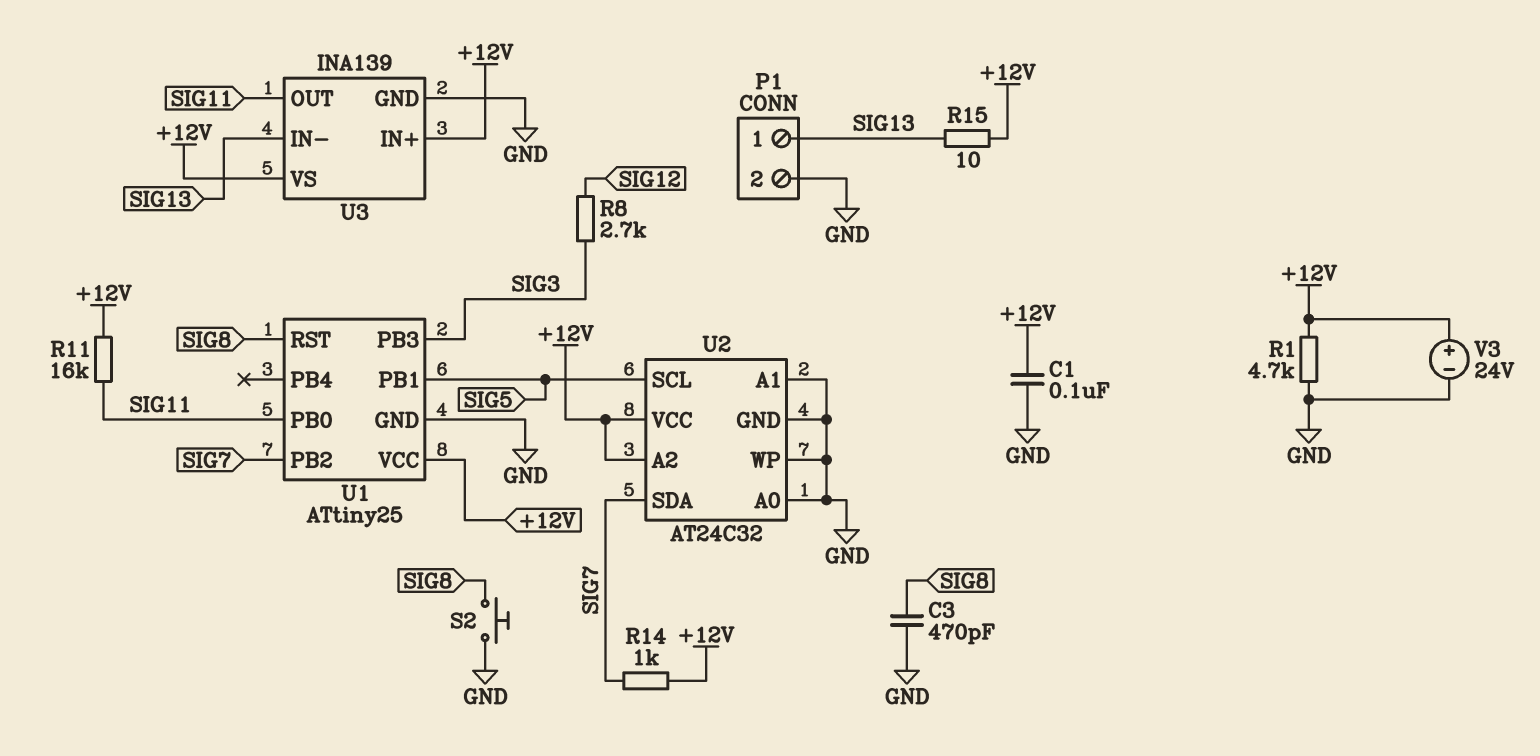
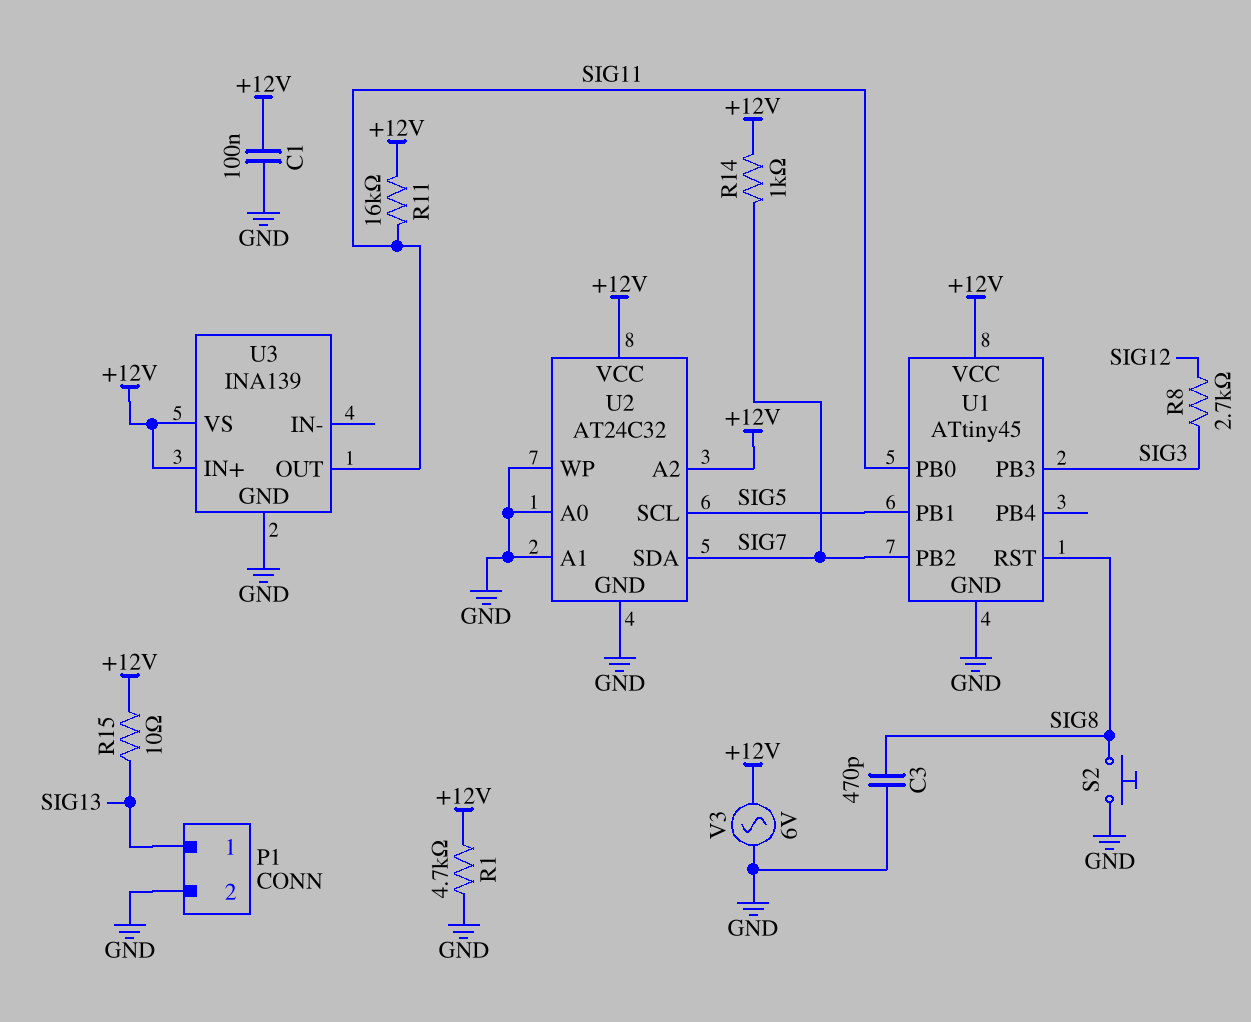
U1: ATtiny25 -> ATtiny45
U3 pin IN-: SIG13 -> none
V3: 24V (plus +12V, minus GND) -> AC 6V (+12V, GND)

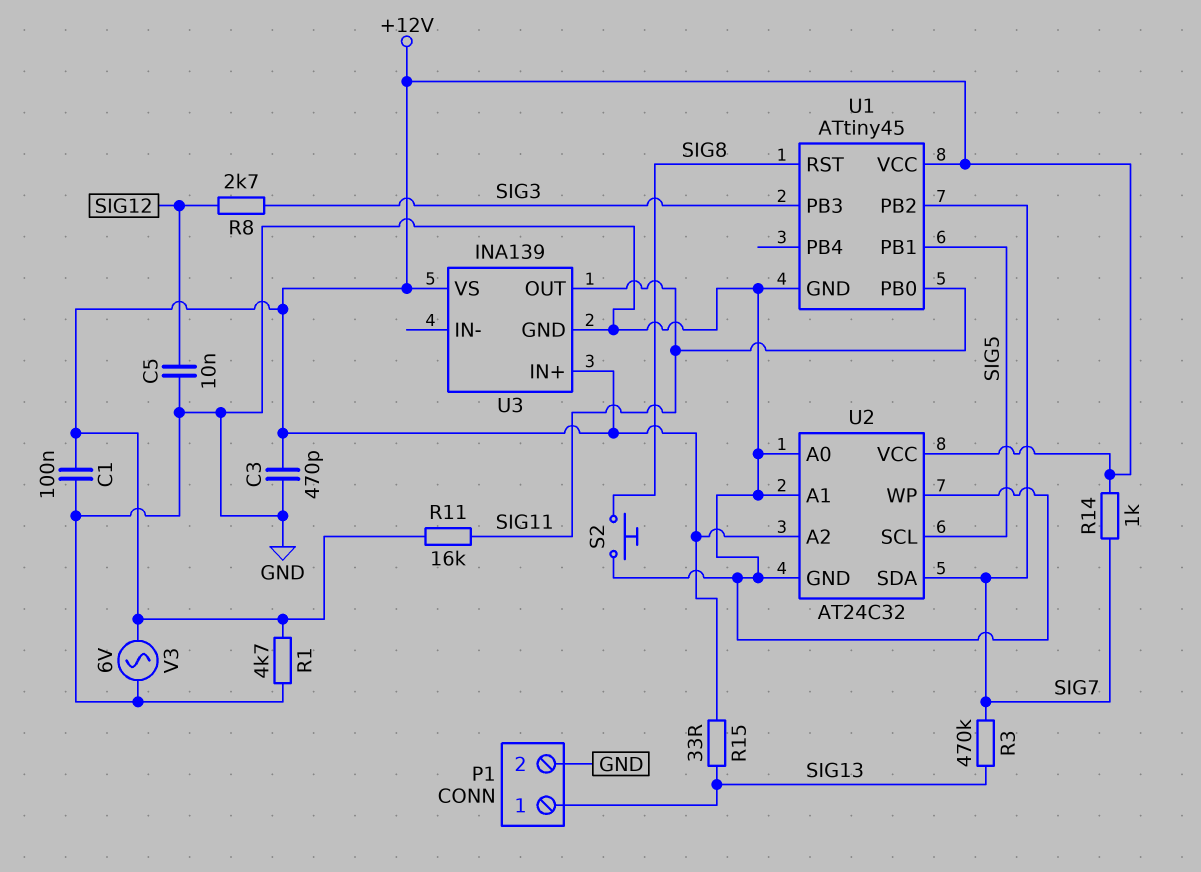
C3: 470pF (GND, SIG8) -> 470pF (+12V, GND)
C5: none -> 10nF (GND, SIG12)
R3: none -> 470k (SIG7, SIG13)
R15: 10 (+12V, SIG13) -> 33 (+12V, SIG13)

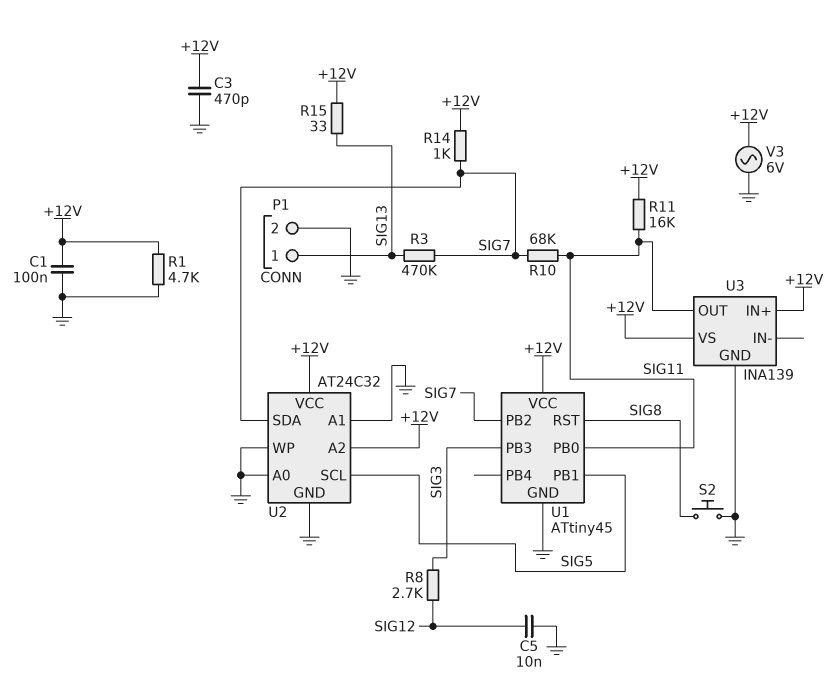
R10: none -> 68k (SIG7, SIG11)

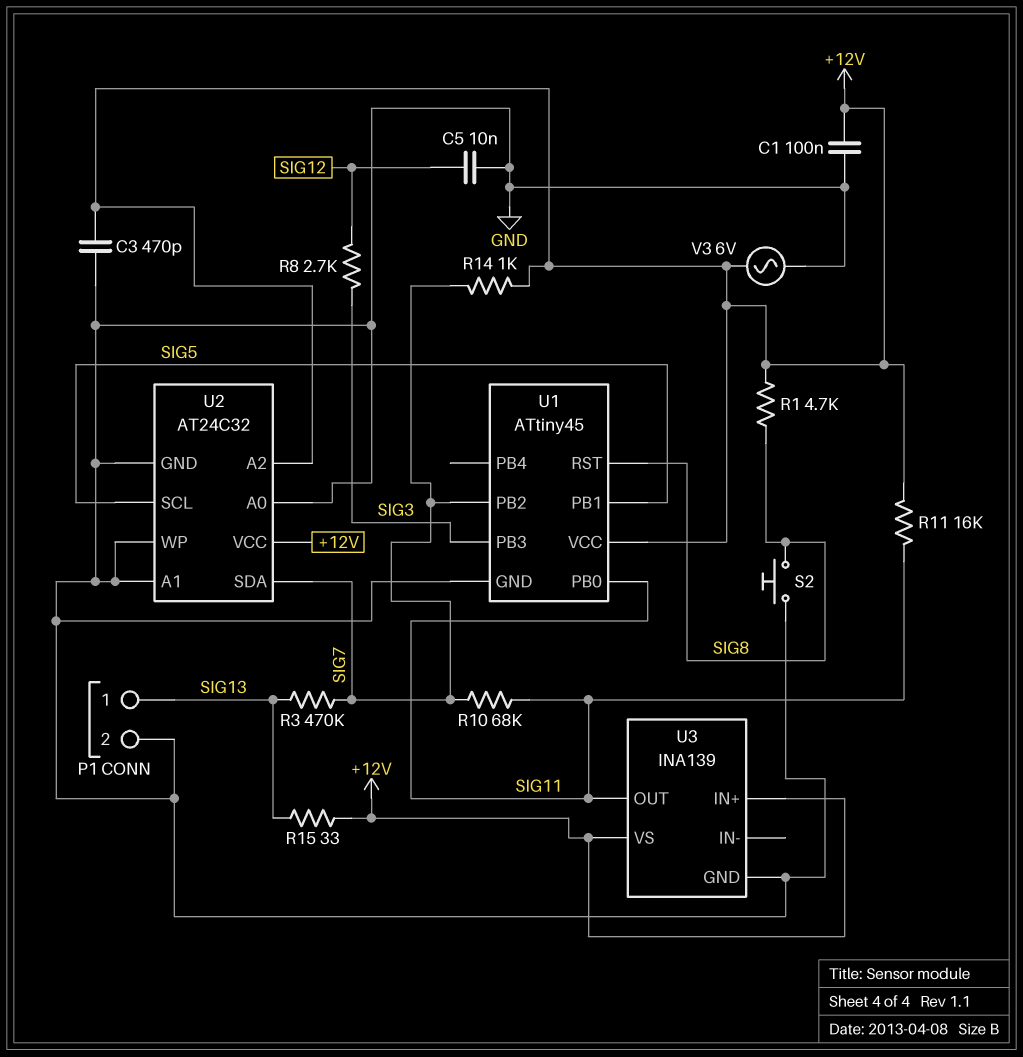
R1: 4.7k (+12V, GND) -> 4.7k (+12V, SIG8)

